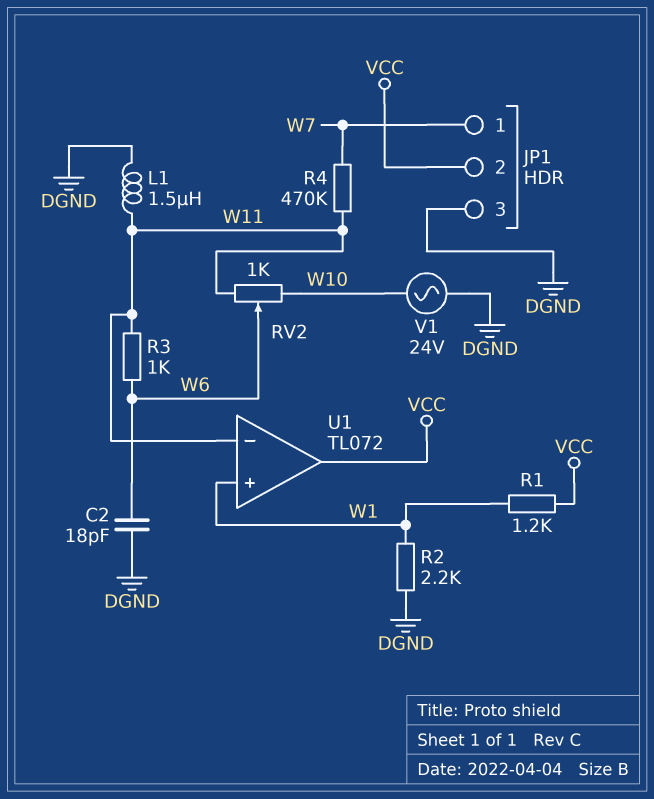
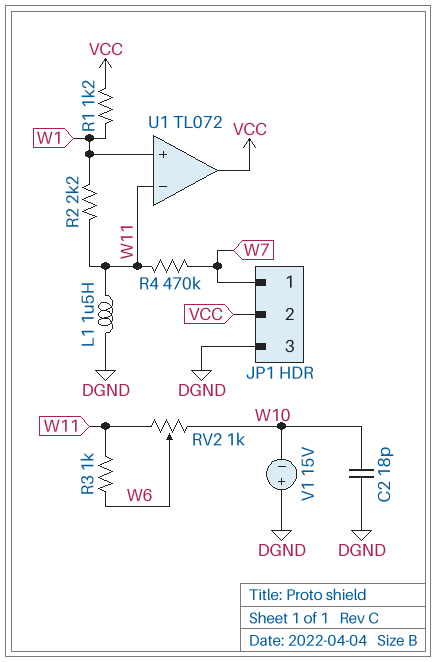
C2: 18pF (DGND, W6) -> 18pF (DGND, W10)
R2: 2.2k (DGND, W1) -> 2.2k (W1, W11)
V1: AC 24V (DGND, W10) -> 15V (plus DGND, minus W10)

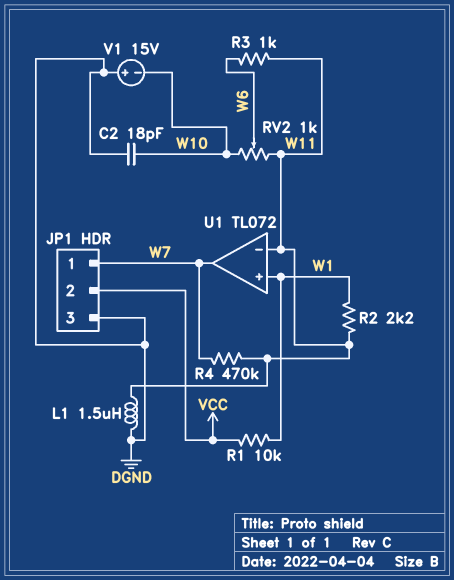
R1: 1.2k (VCC, W1) -> 10k (VCC, W1)
U1 pin out: VCC -> W7

